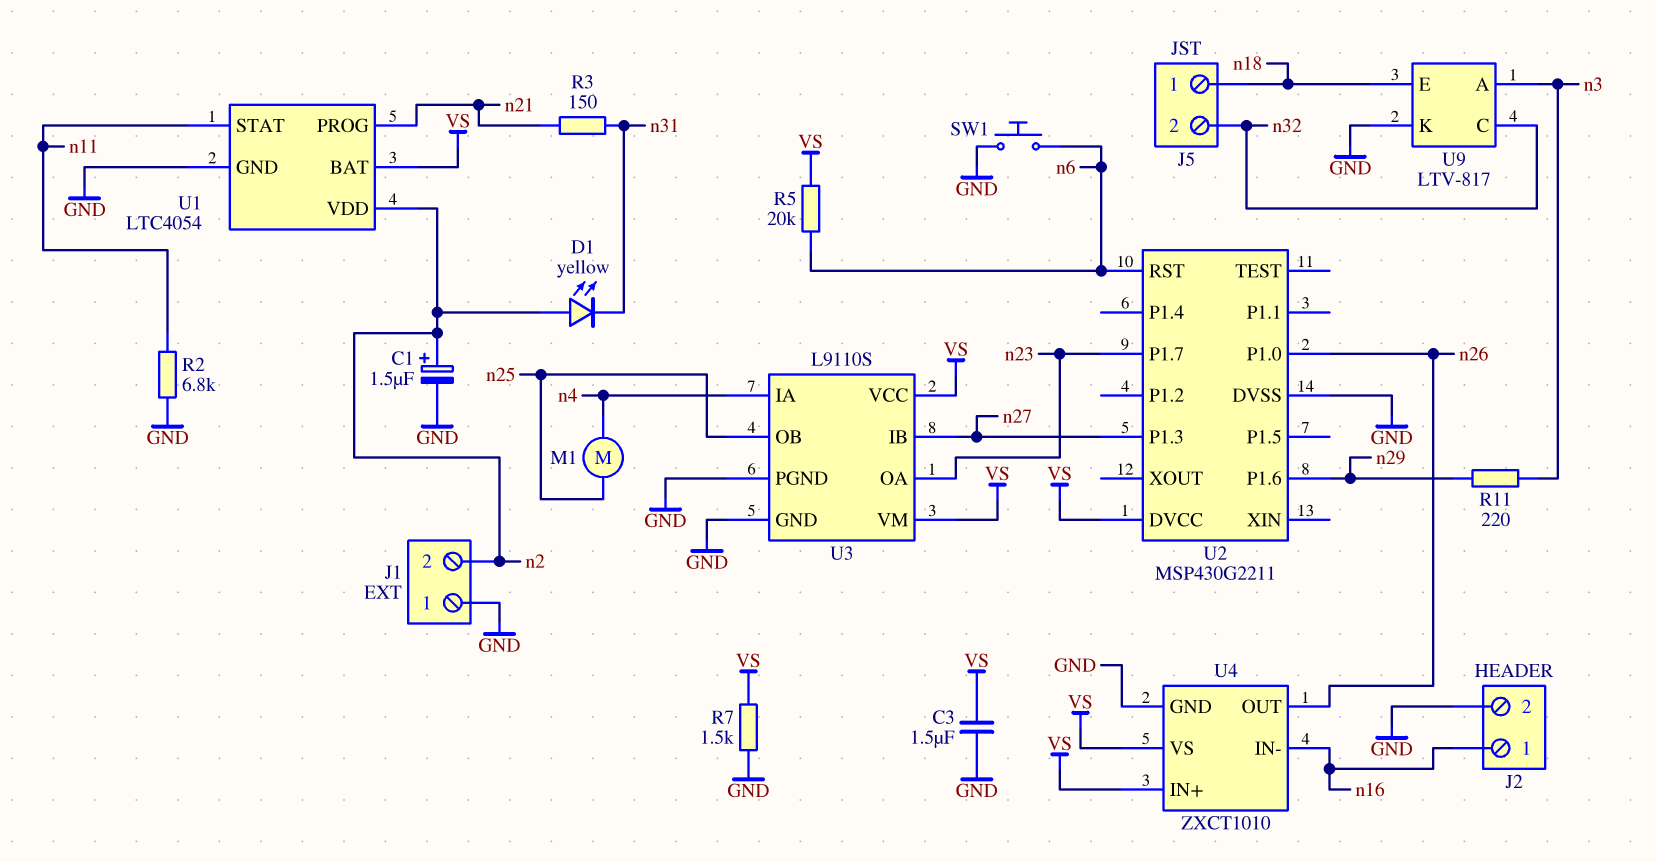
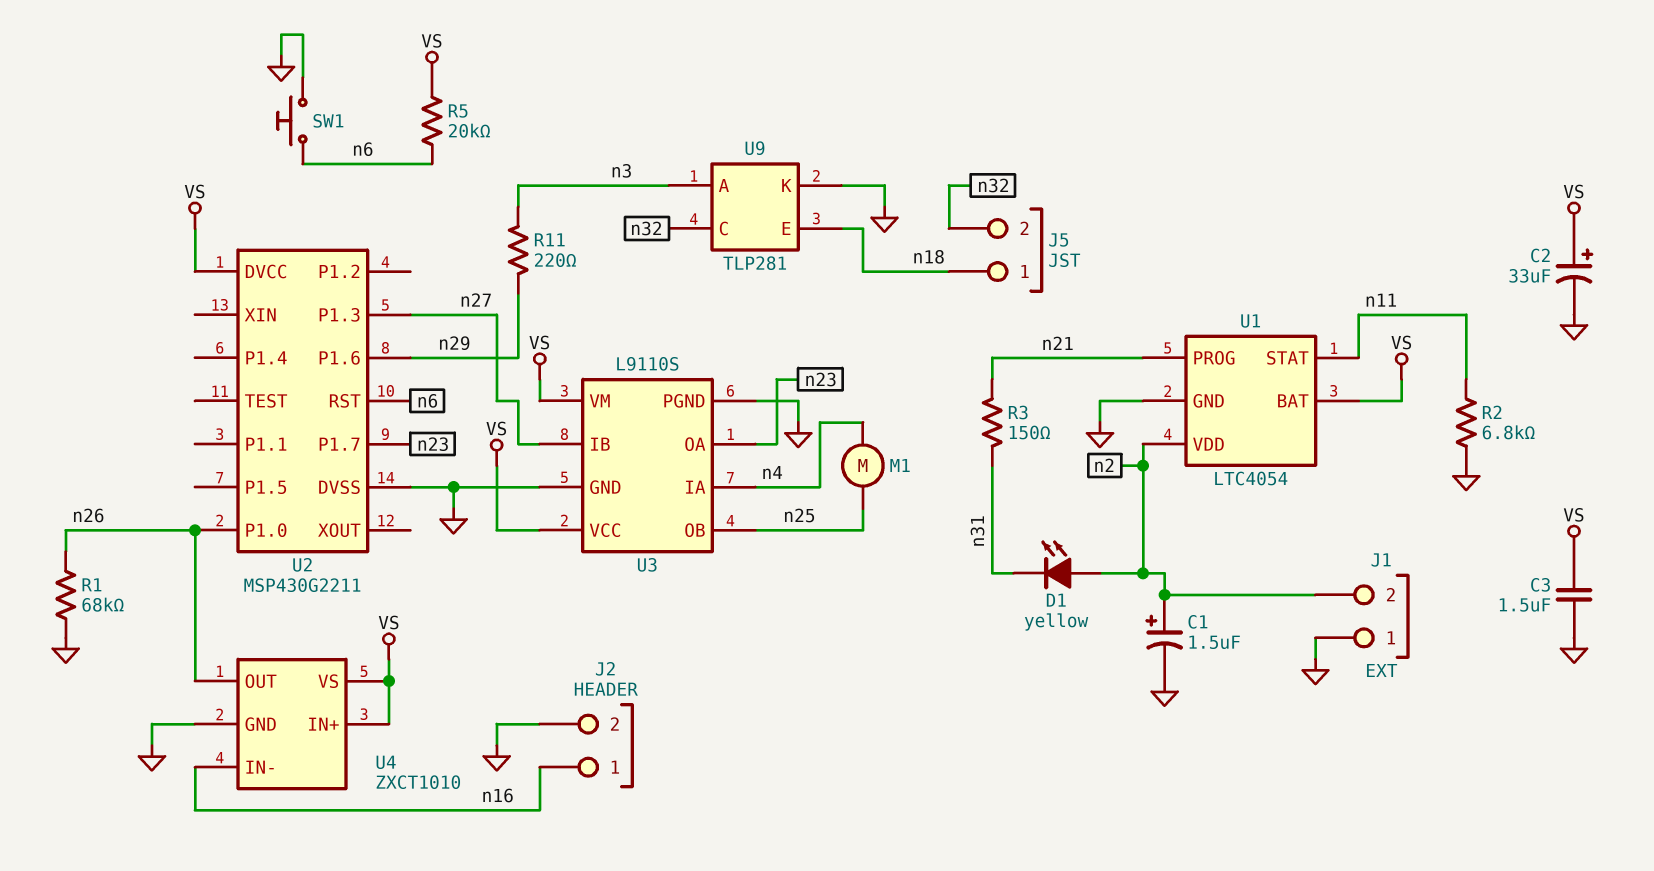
C2: none -> 33uF (plus VS, minus GND)
R1: none -> 68k (GND, n26)
R7: 1.5k (GND, VS) -> none
U9: LTV-817 -> TLP281

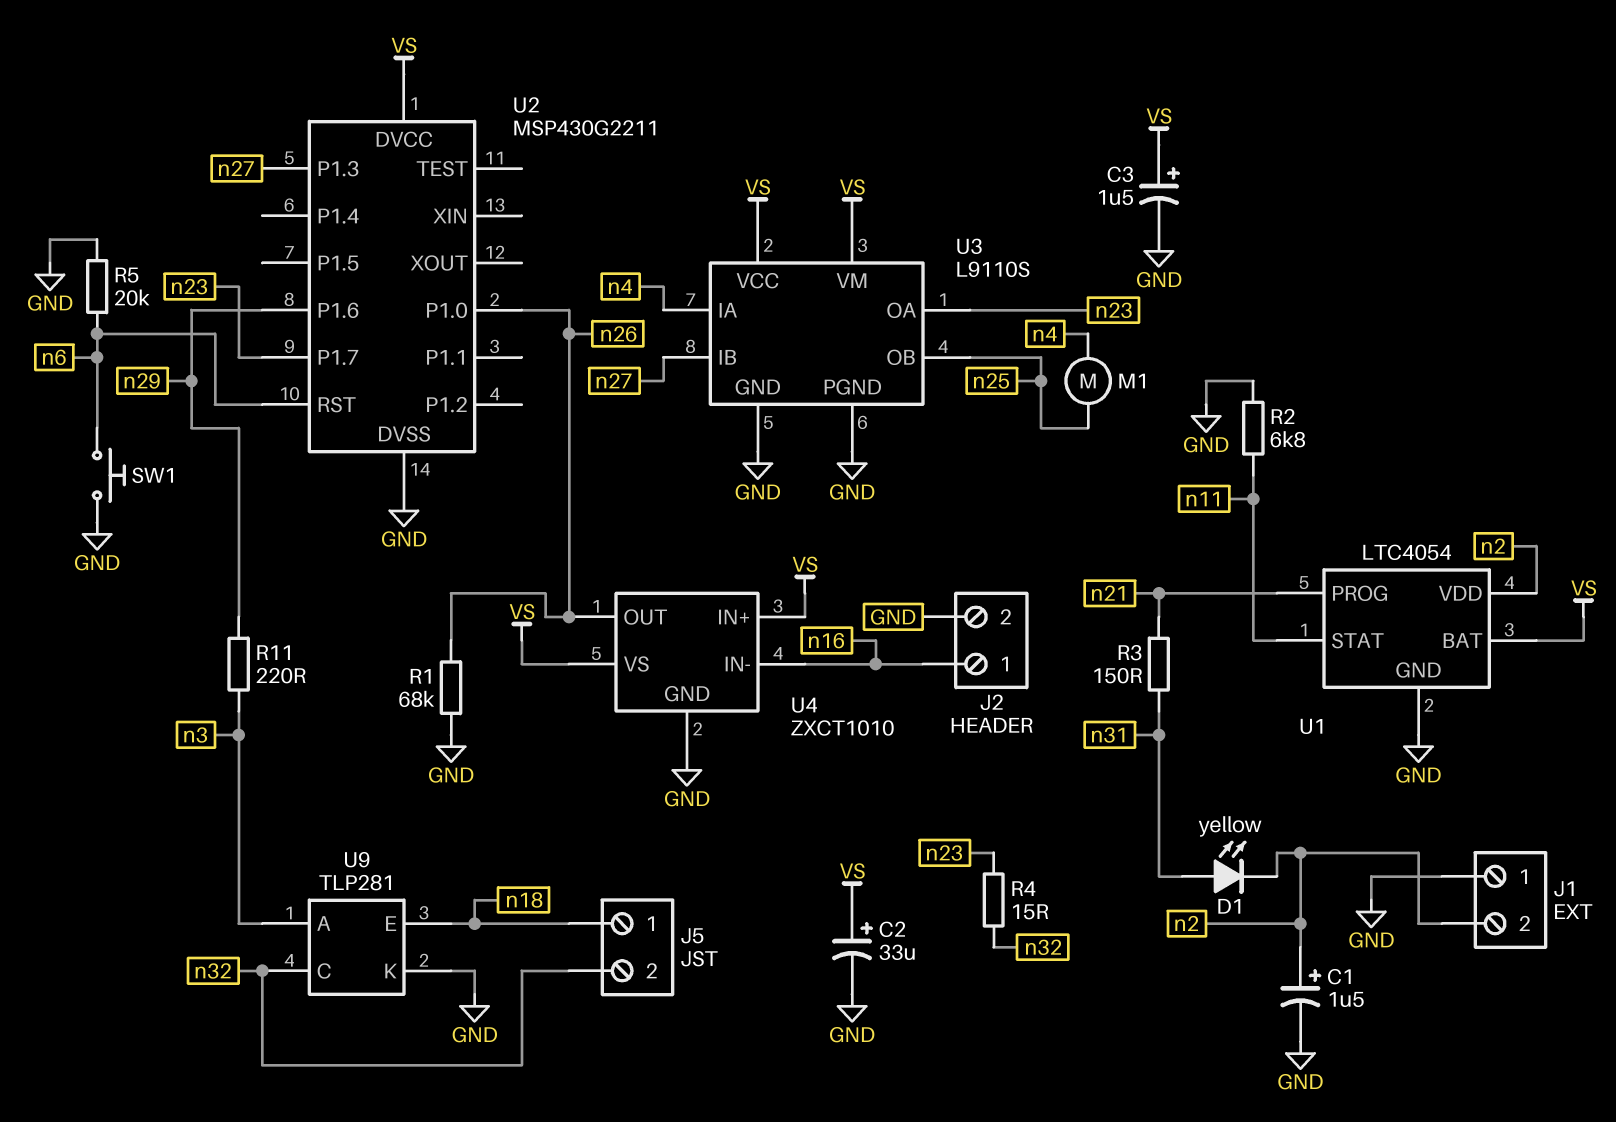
C3: 1.5uF (GND, VS) -> 1.5uF (plus VS, minus GND)
D1: LED yellow (A n2, K n31) -> LED yellow (A n31, K n2)
R4: none -> 15 (n23, n32)
R5: 20k (VS, n6) -> 20k (GND, n6)

